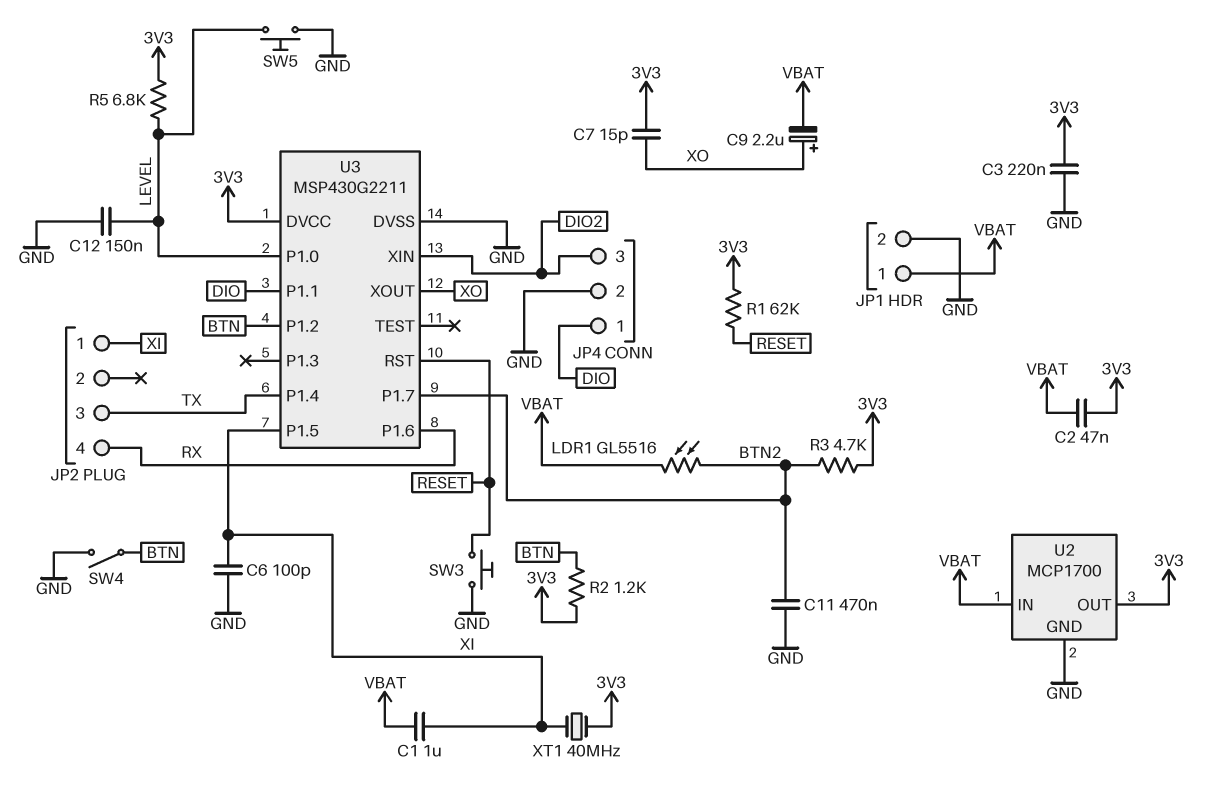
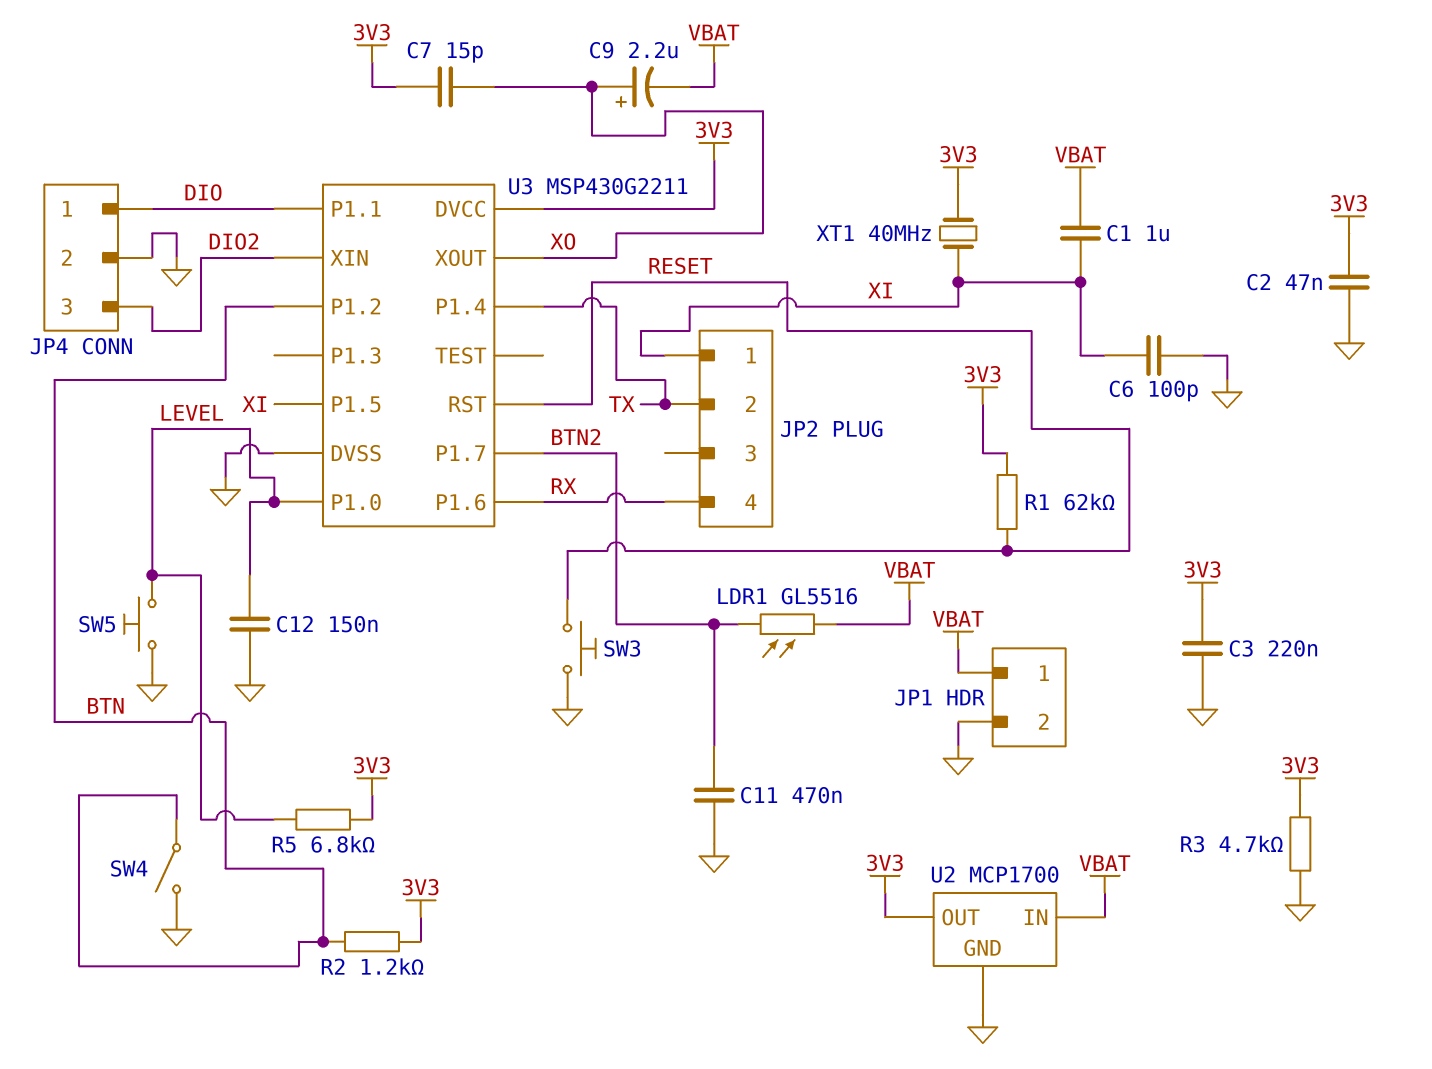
C2: 47nF (3V3, VBAT) -> 47nF (3V3, GND)
JP2 pin 2: none -> TX
JP2 pin 3: TX -> none
R3: 4.7k (3V3, BTN2) -> 4.7k (3V3, GND)

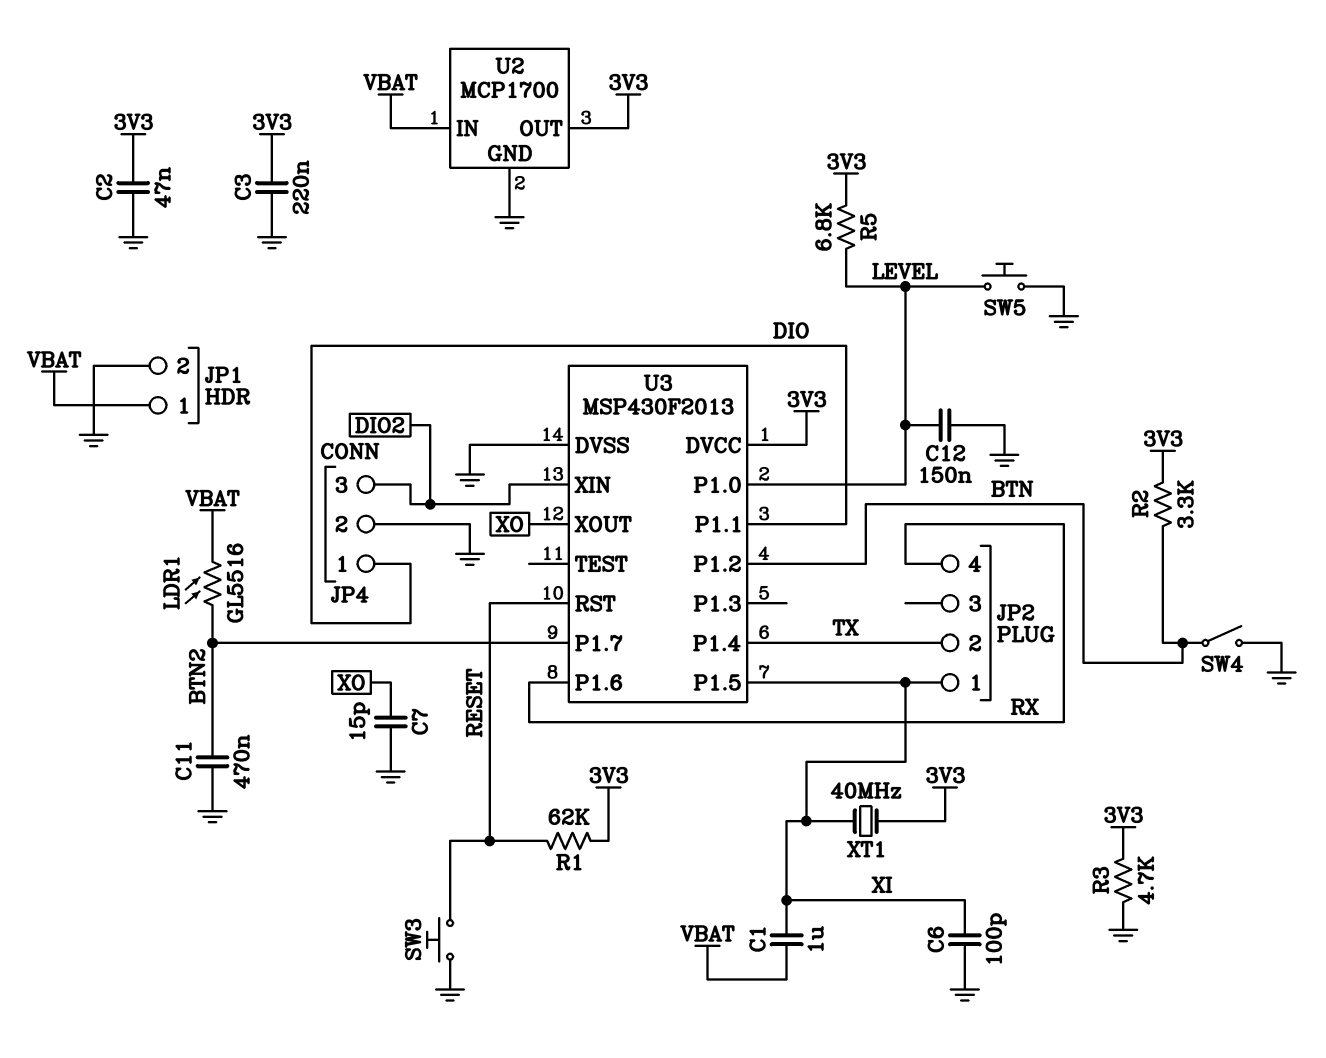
C7: 15pF (3V3, XO) -> 15pF (GND, XO)
C9: 2.2uF (plus XO, minus VBAT) -> none
R2: 1.2k (3V3, BTN) -> 3.3k (3V3, BTN)
U3: MSP430G2211 -> MSP430F2013

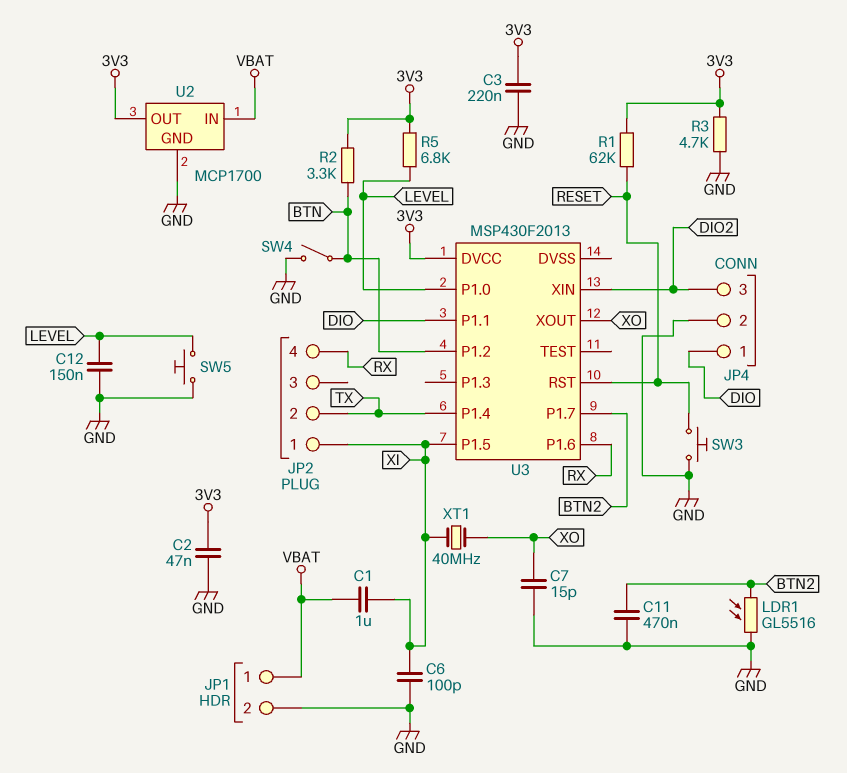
LDR1: GL5516 (BTN2, VBAT) -> GL5516 (BTN2, GND)
U3 pin DVSS: GND -> none
XT1: 40MHz (3V3, XI) -> 40MHz (XI, XO)

